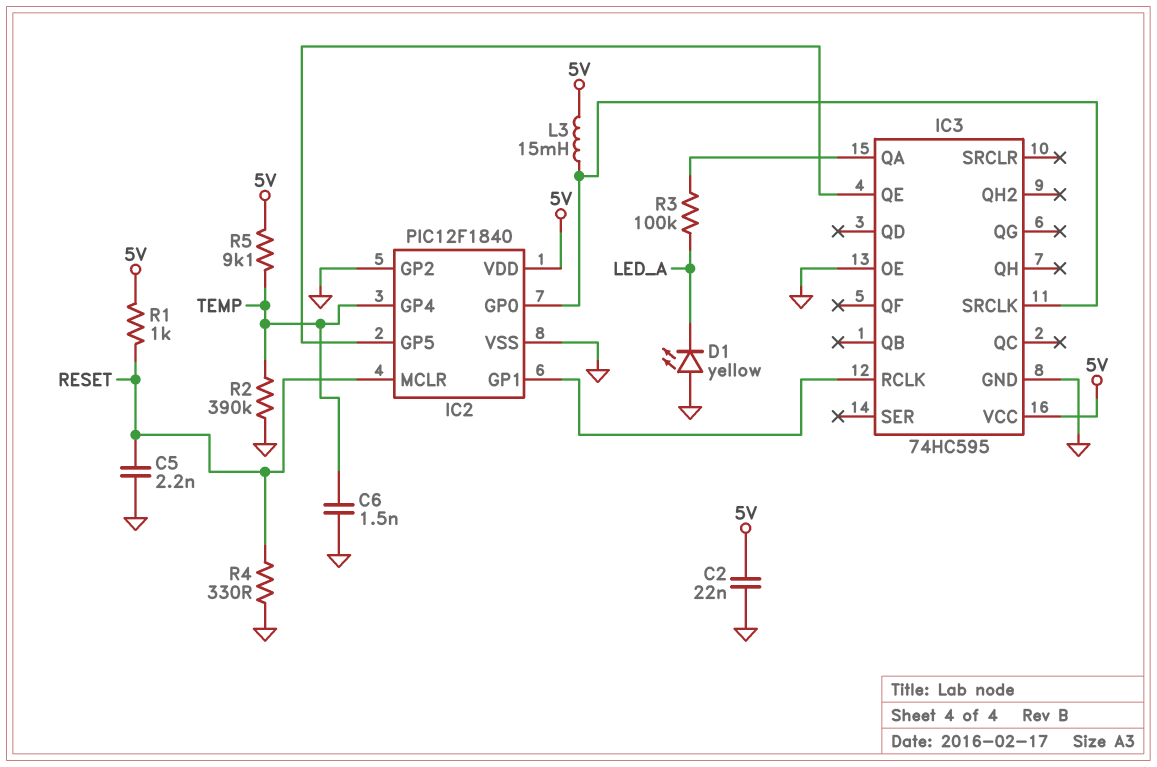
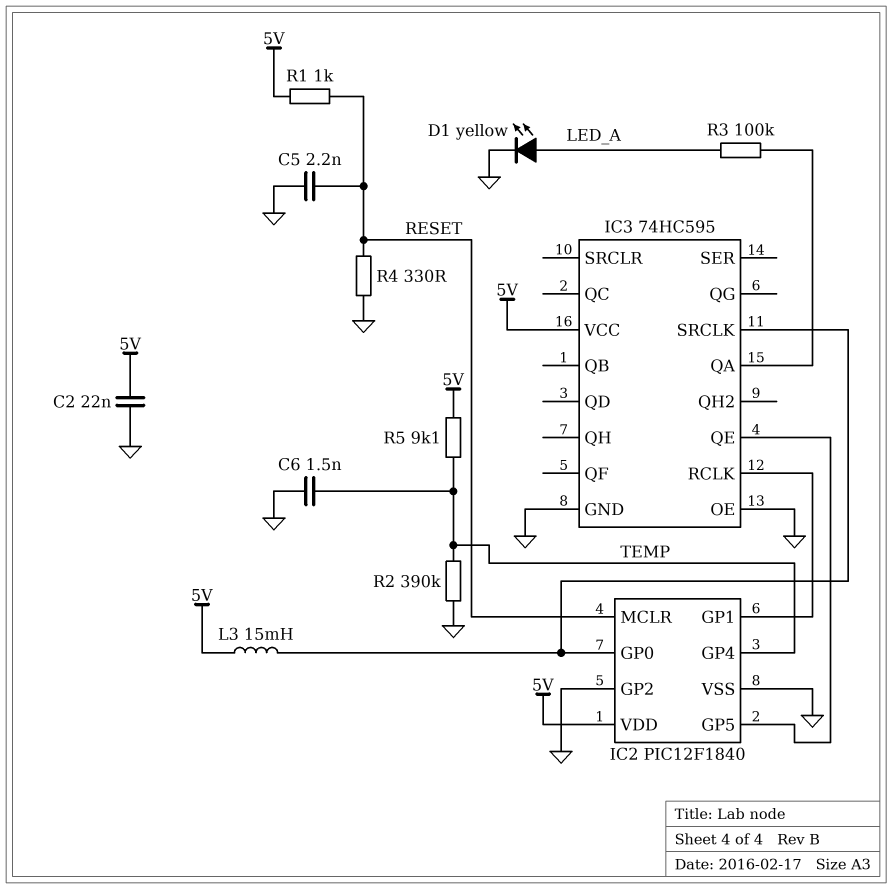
D1: LED yellow (A GND, K LED_A) -> LED yellow (A LED_A, K GND)

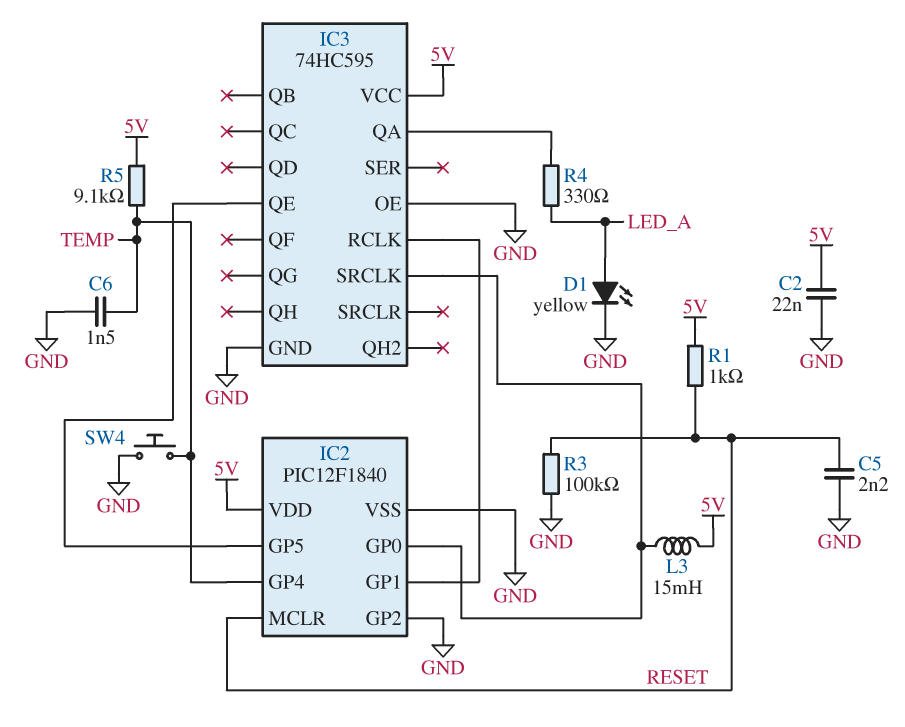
R2: 390k (GND, TEMP) -> none
R3: 100k (IC3/QA, LED_A) -> 100k (GND, RESET)
R4: 330 (GND, RESET) -> 330 (IC3/QA, LED_A)
SW4: none -> button (GND, TEMP)

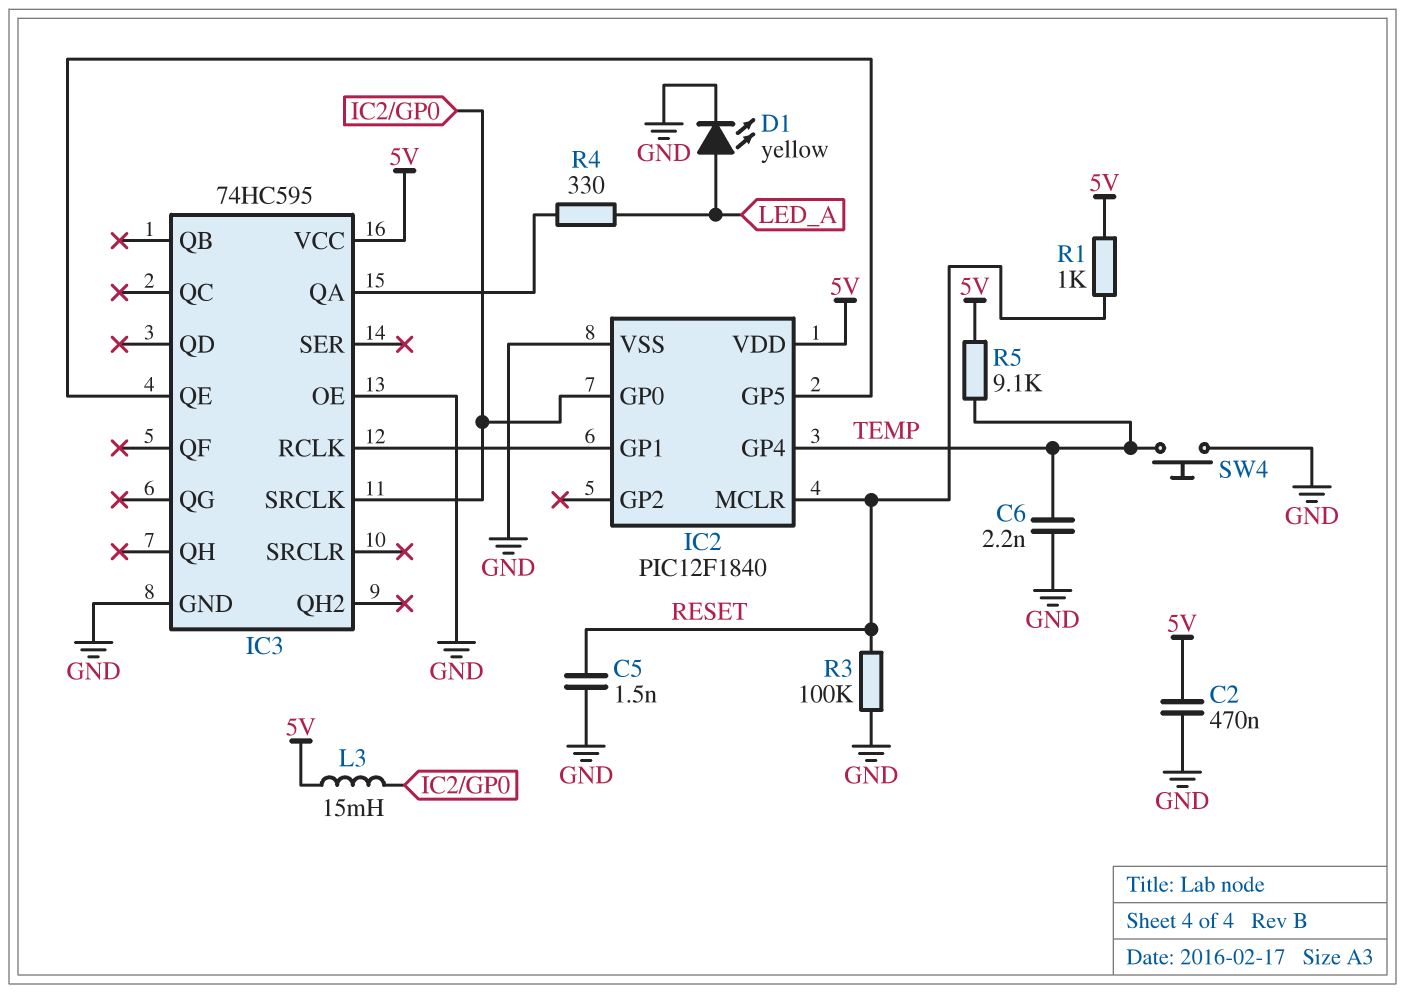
C2: 22nF (5V, GND) -> 470nF (5V, GND)
C5: 2.2nF (GND, RESET) -> 1.5nF (GND, RESET)
C6: 1.5nF (GND, TEMP) -> 2.2nF (GND, TEMP)
IC2 pin GP2: GND -> none

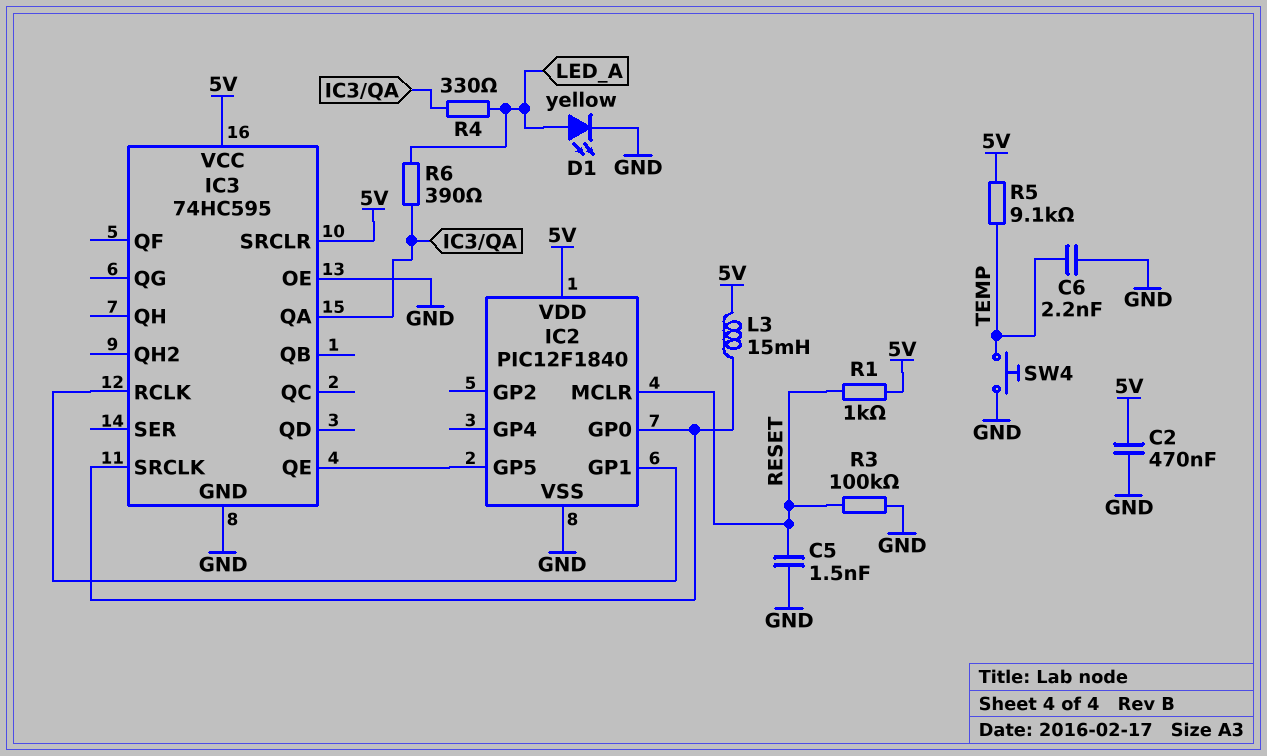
IC2 pin GP4: TEMP -> none
IC3 pin SRCLR: none -> 5V
R6: none -> 390 (IC3/QA, LED_A)

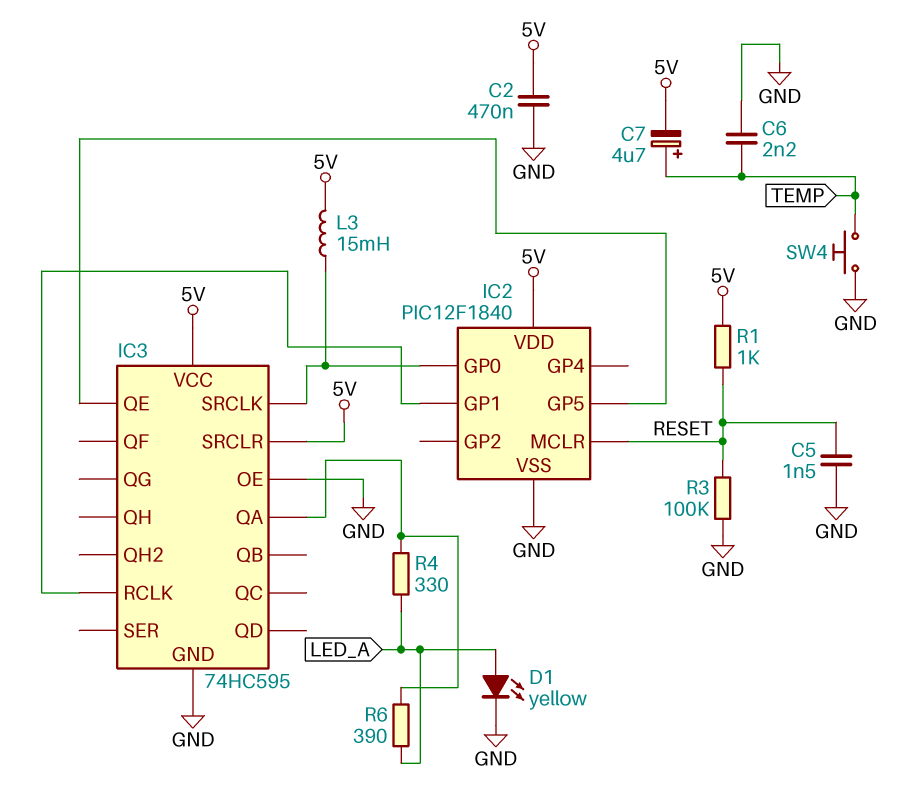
C7: none -> 4.7uF (plus TEMP, minus 5V)
R5: 9.1k (5V, TEMP) -> none

